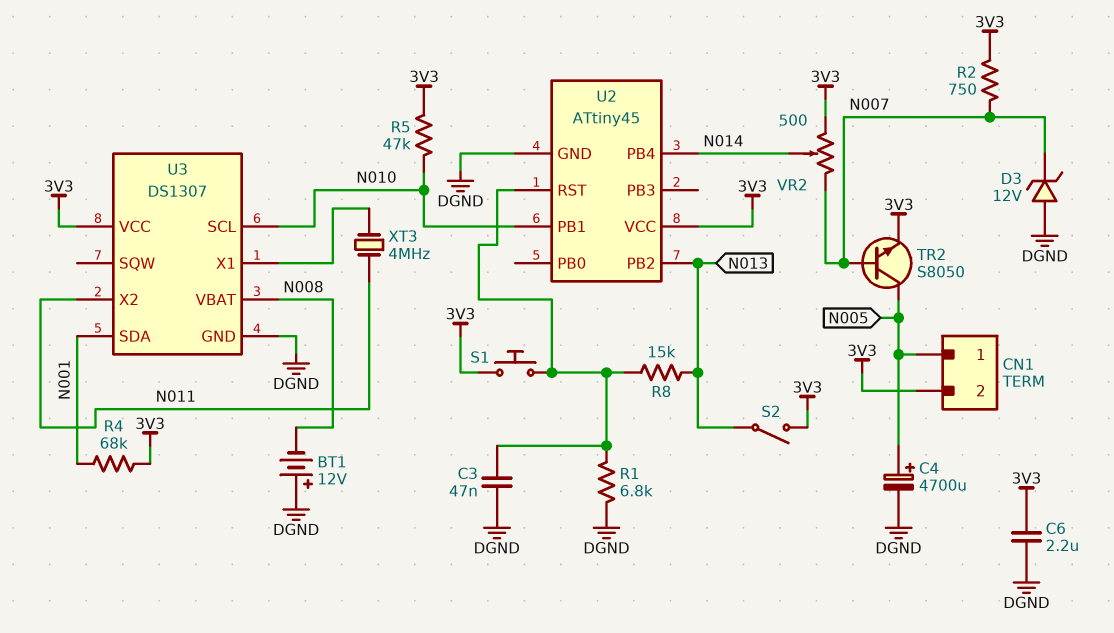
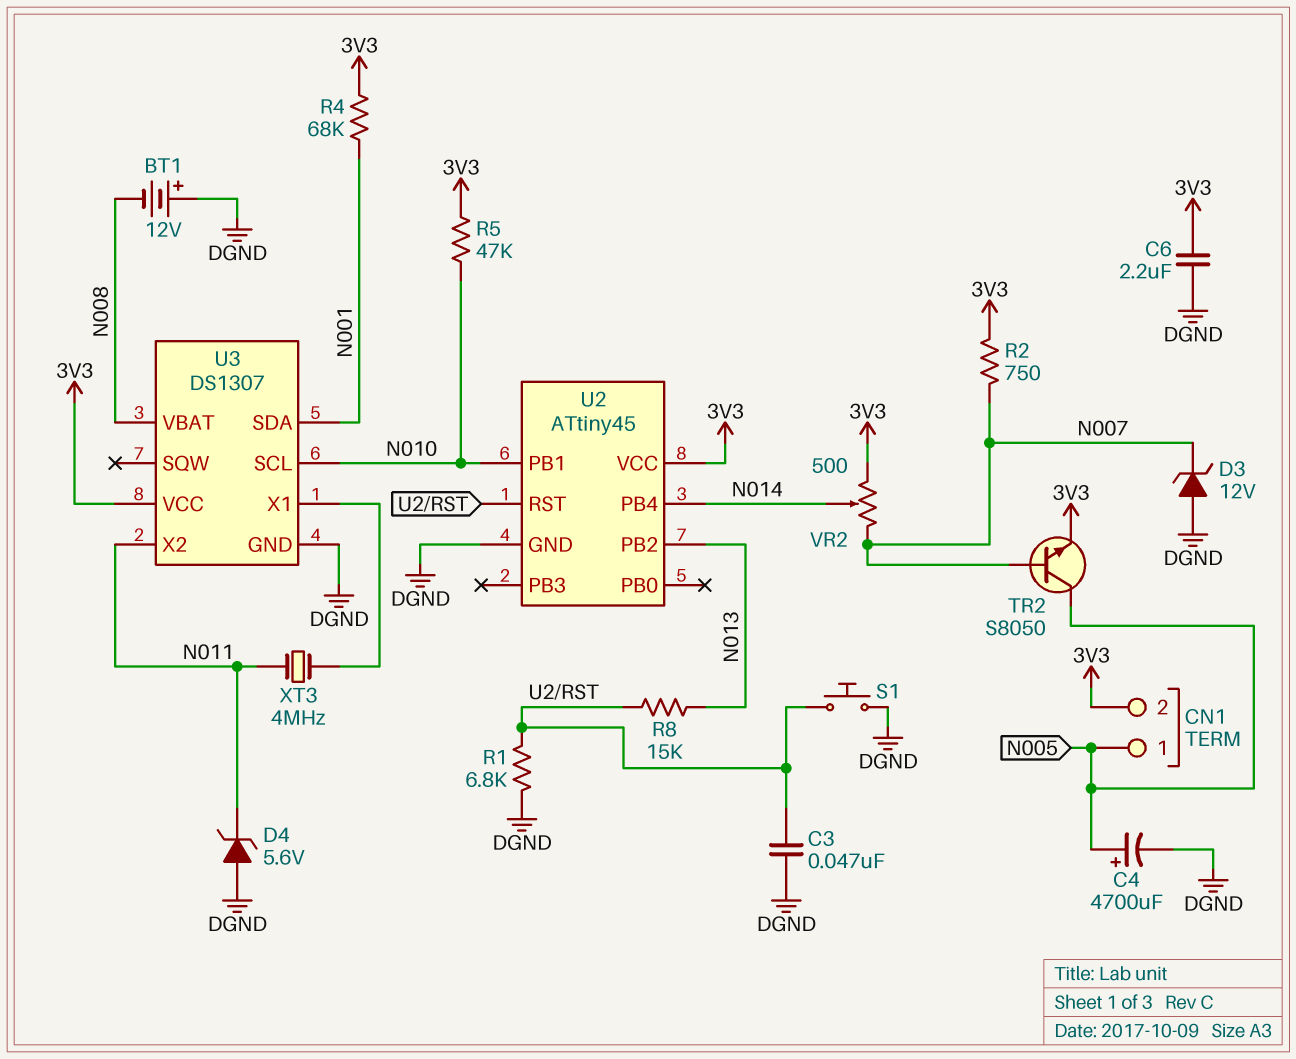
D4: none -> zener 5.6V (A DGND, K N011)
S1: button (3V3, U2/RST) -> button (DGND, U2/RST)
S2: switch (3V3, N013) -> none

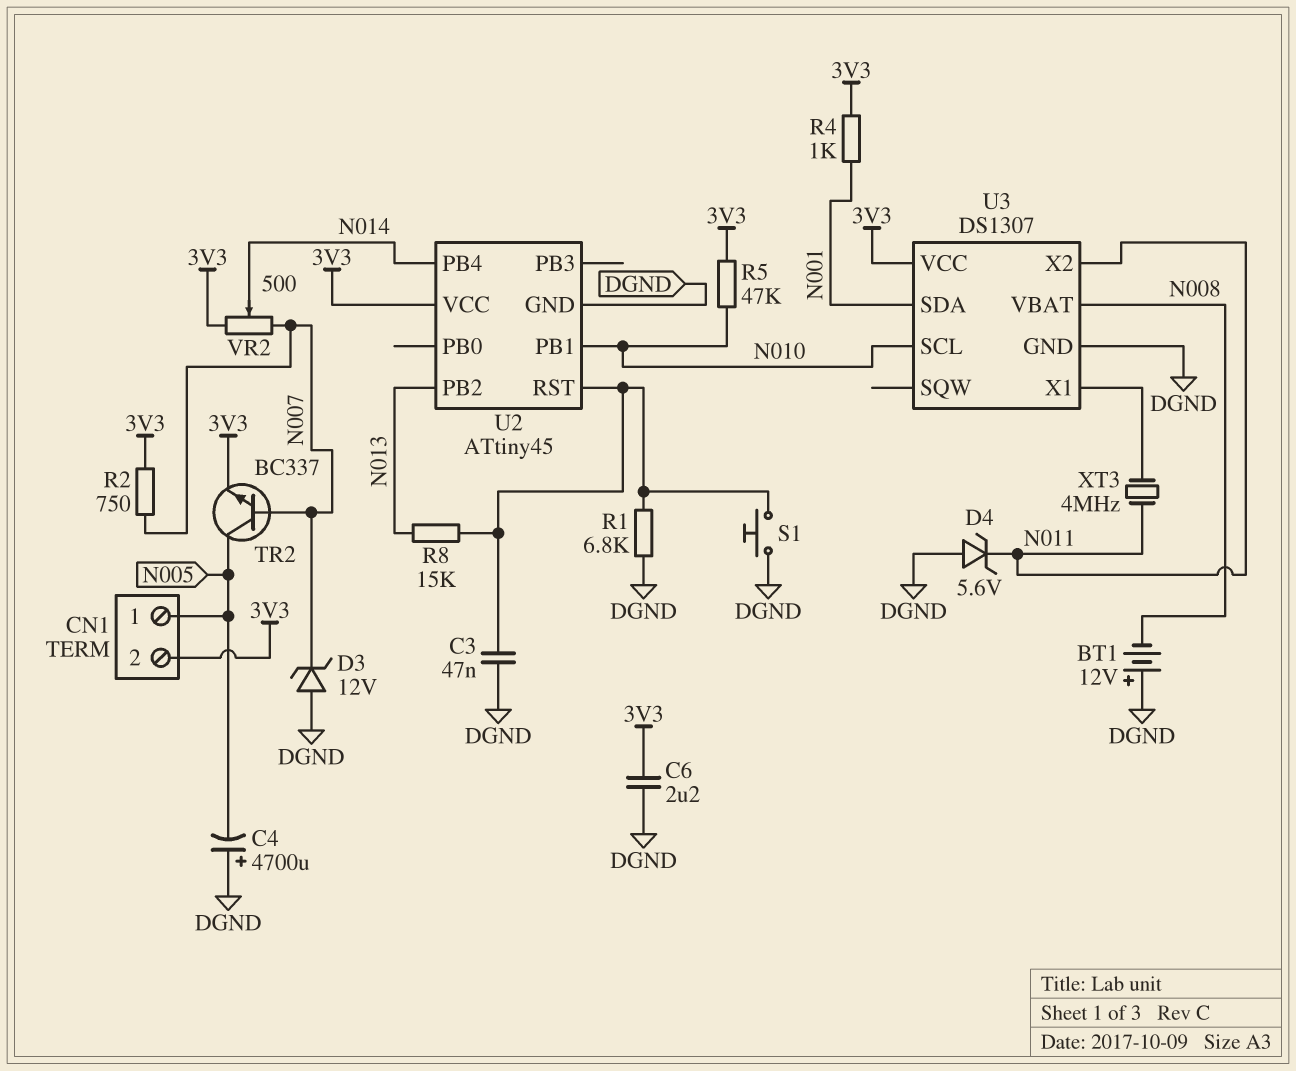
C4: 4700uF (plus N005, minus DGND) -> 4700uF (plus DGND, minus N005)
R4: 68k (3V3, N001) -> 1k (3V3, N001)
TR2: NPN S8050 (B N007, C N005, E 3V3) -> NPN BC337 (B N007, C N005, E 3V3)

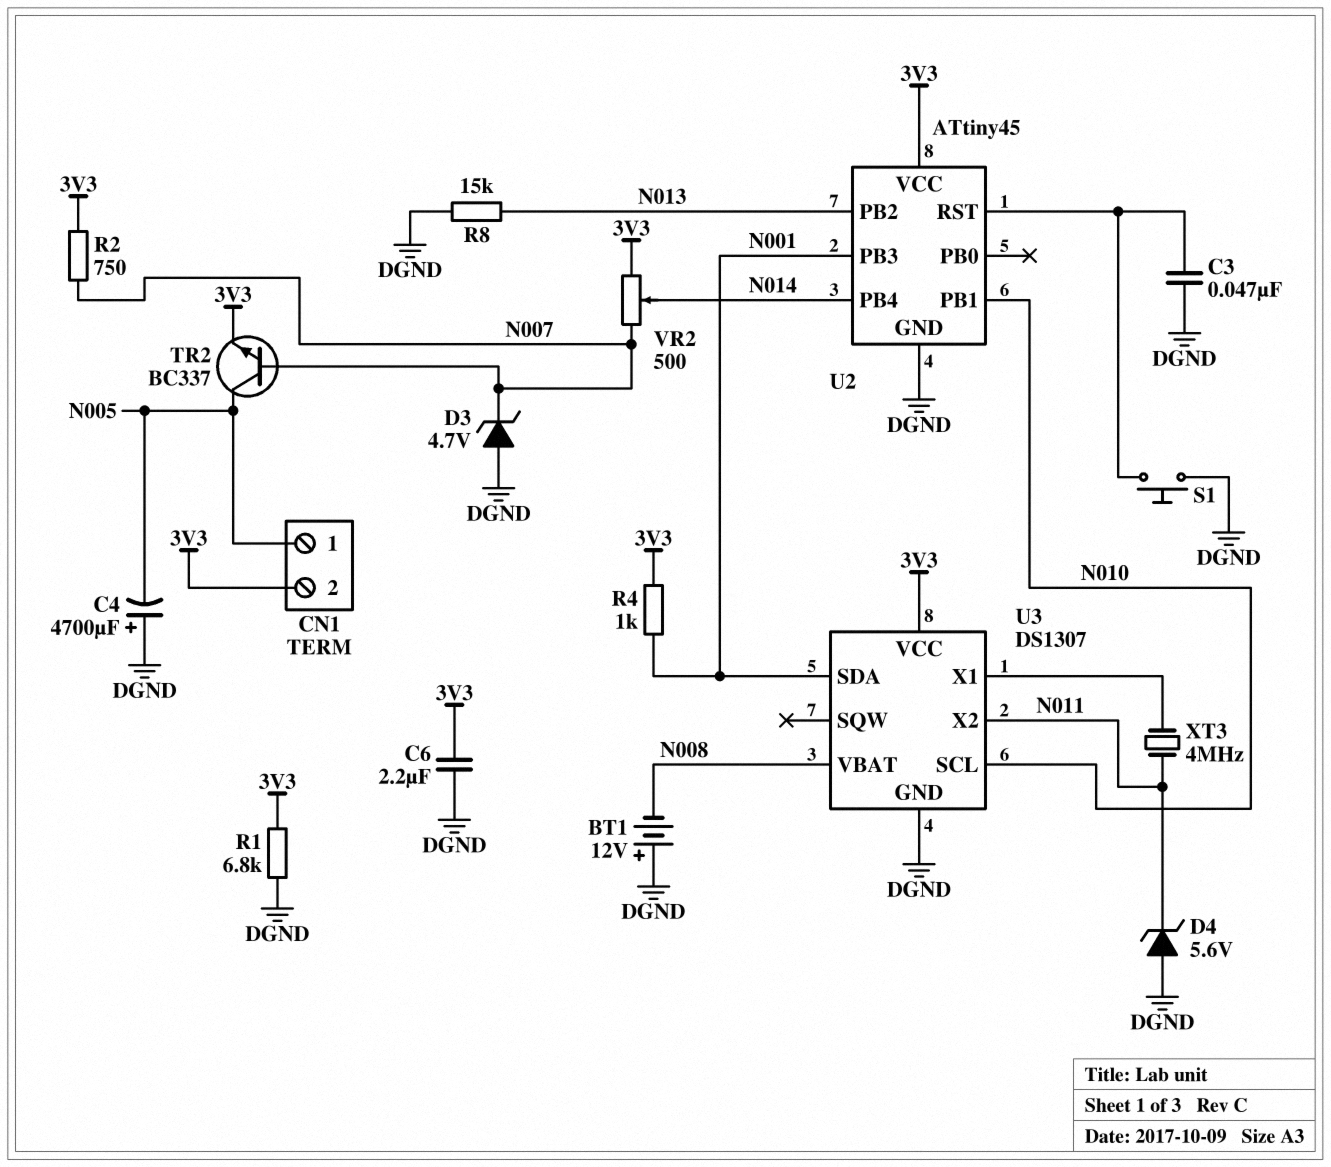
D3: zener 12V (A DGND, K N007) -> zener 4.7V (A DGND, K N007)
R1: 6.8k (DGND, U2/RST) -> 6.8k (3V3, DGND)
R5: 47k (3V3, N010) -> none
R8: 15k (N013, U2/RST) -> 15k (DGND, N013)
U2 pin PB3: none -> N001

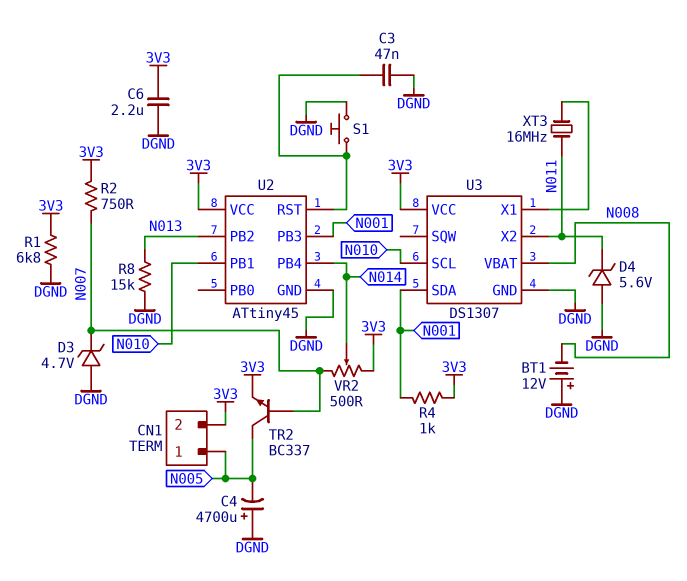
XT3: 4MHz (N011, U3/X1) -> 16MHz (N011, U3/X1)

